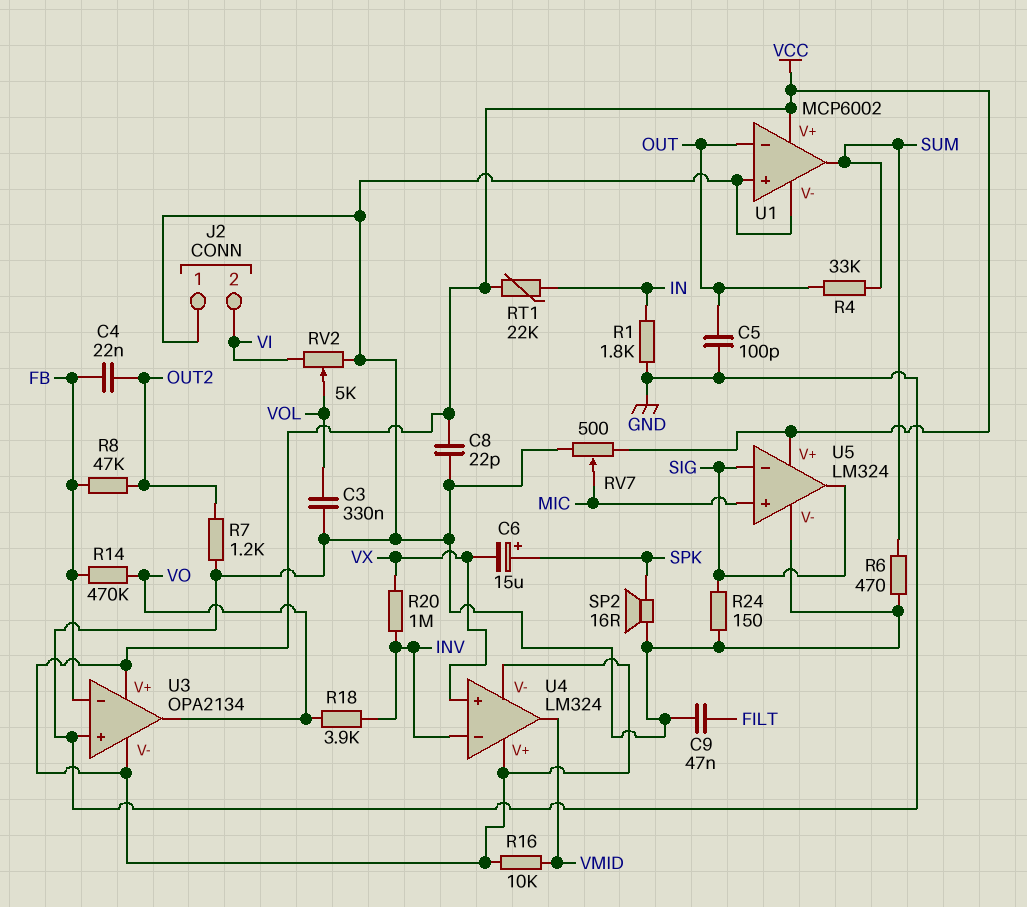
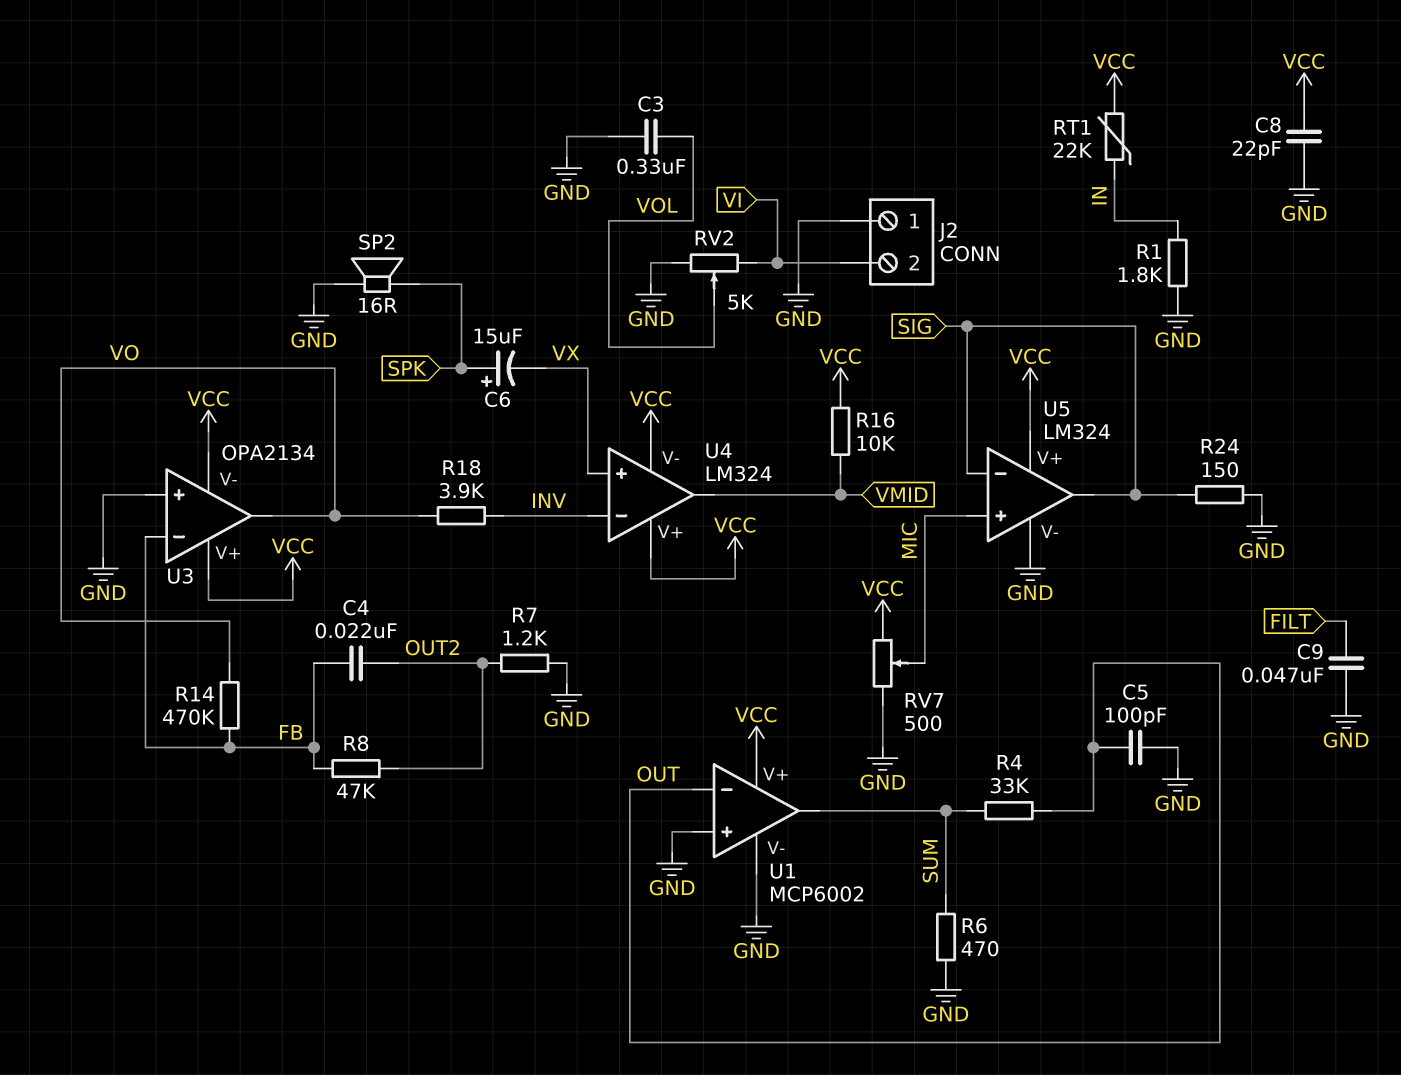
R20: 1M (INV, VX) -> none

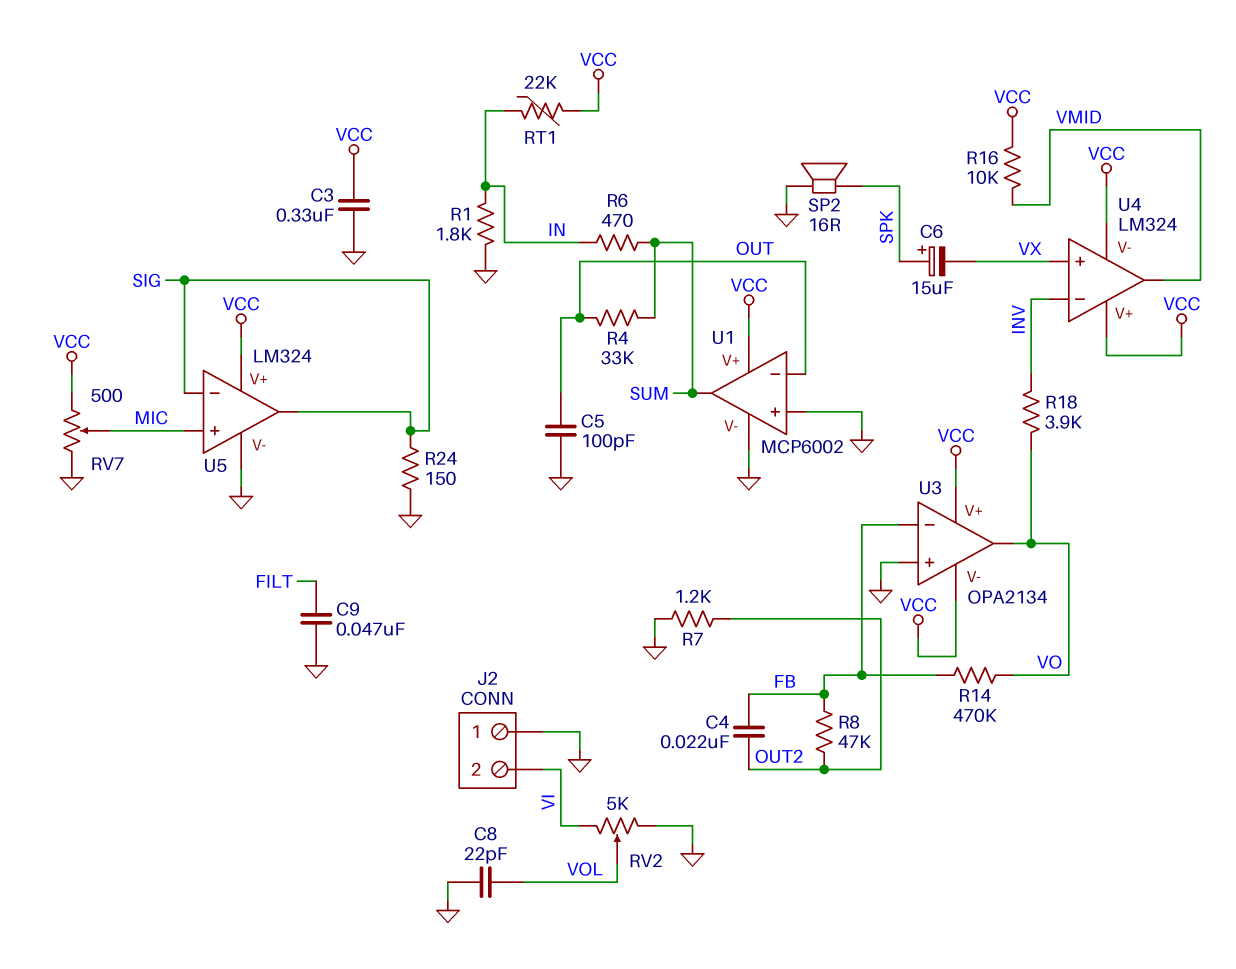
C3: 330nF (GND, VOL) -> 330nF (GND, VCC)
C8: 22pF (GND, VCC) -> 22pF (GND, VOL)
R6: 470 (GND, SUM) -> 470 (IN, SUM)

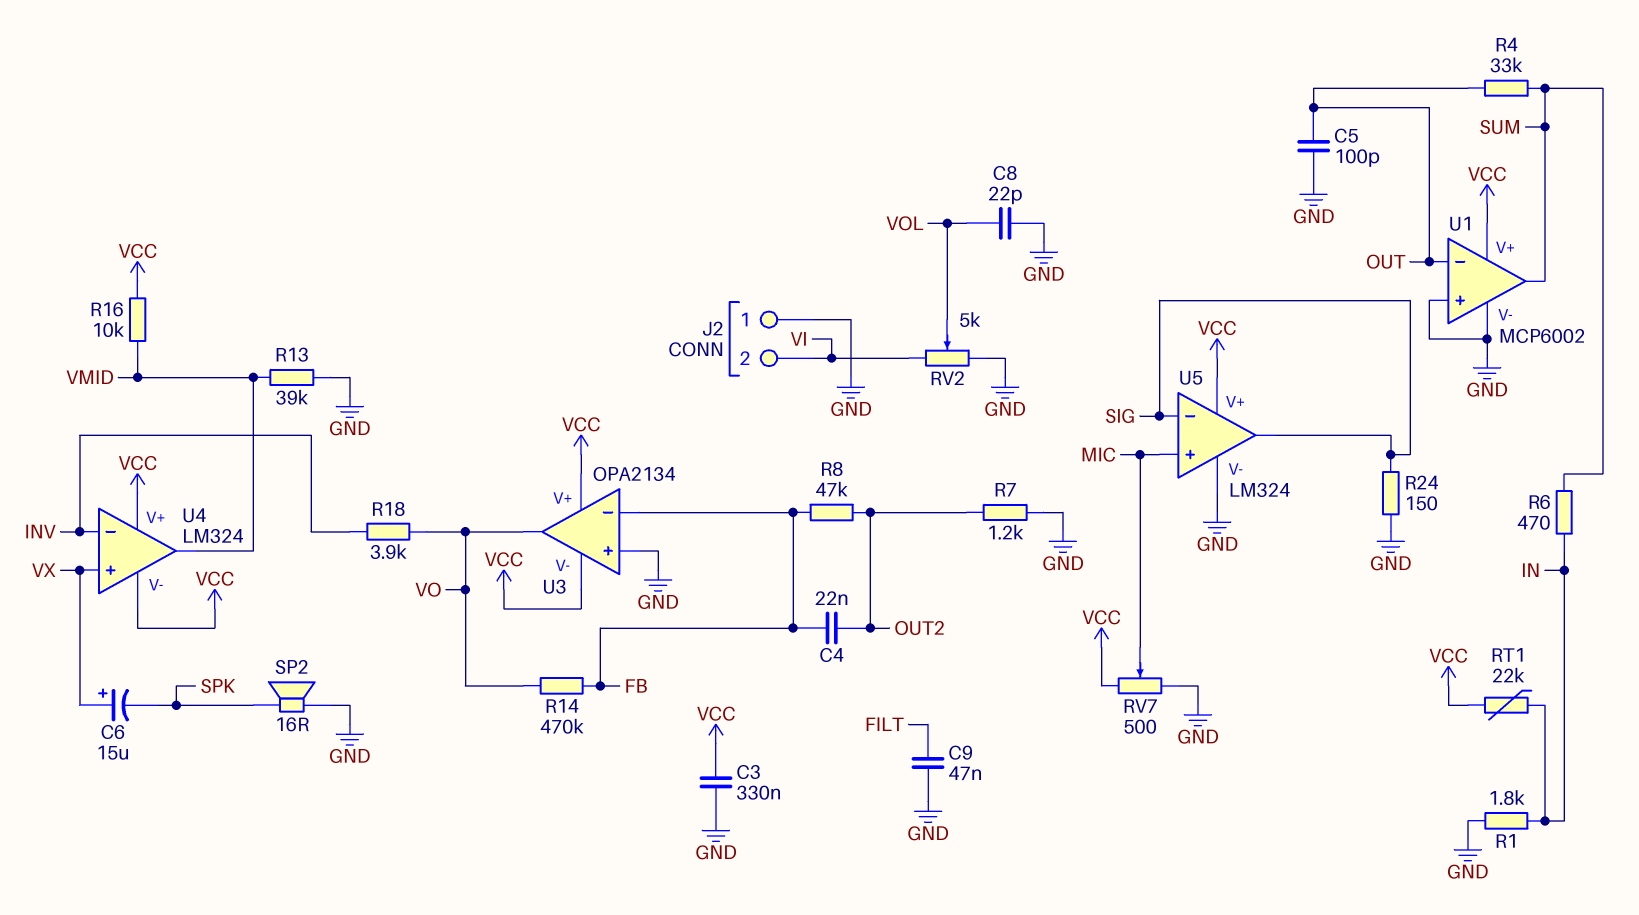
C6: 15uF (plus SPK, minus VX) -> 15uF (plus VX, minus SPK)
R13: none -> 39k (GND, VMID)

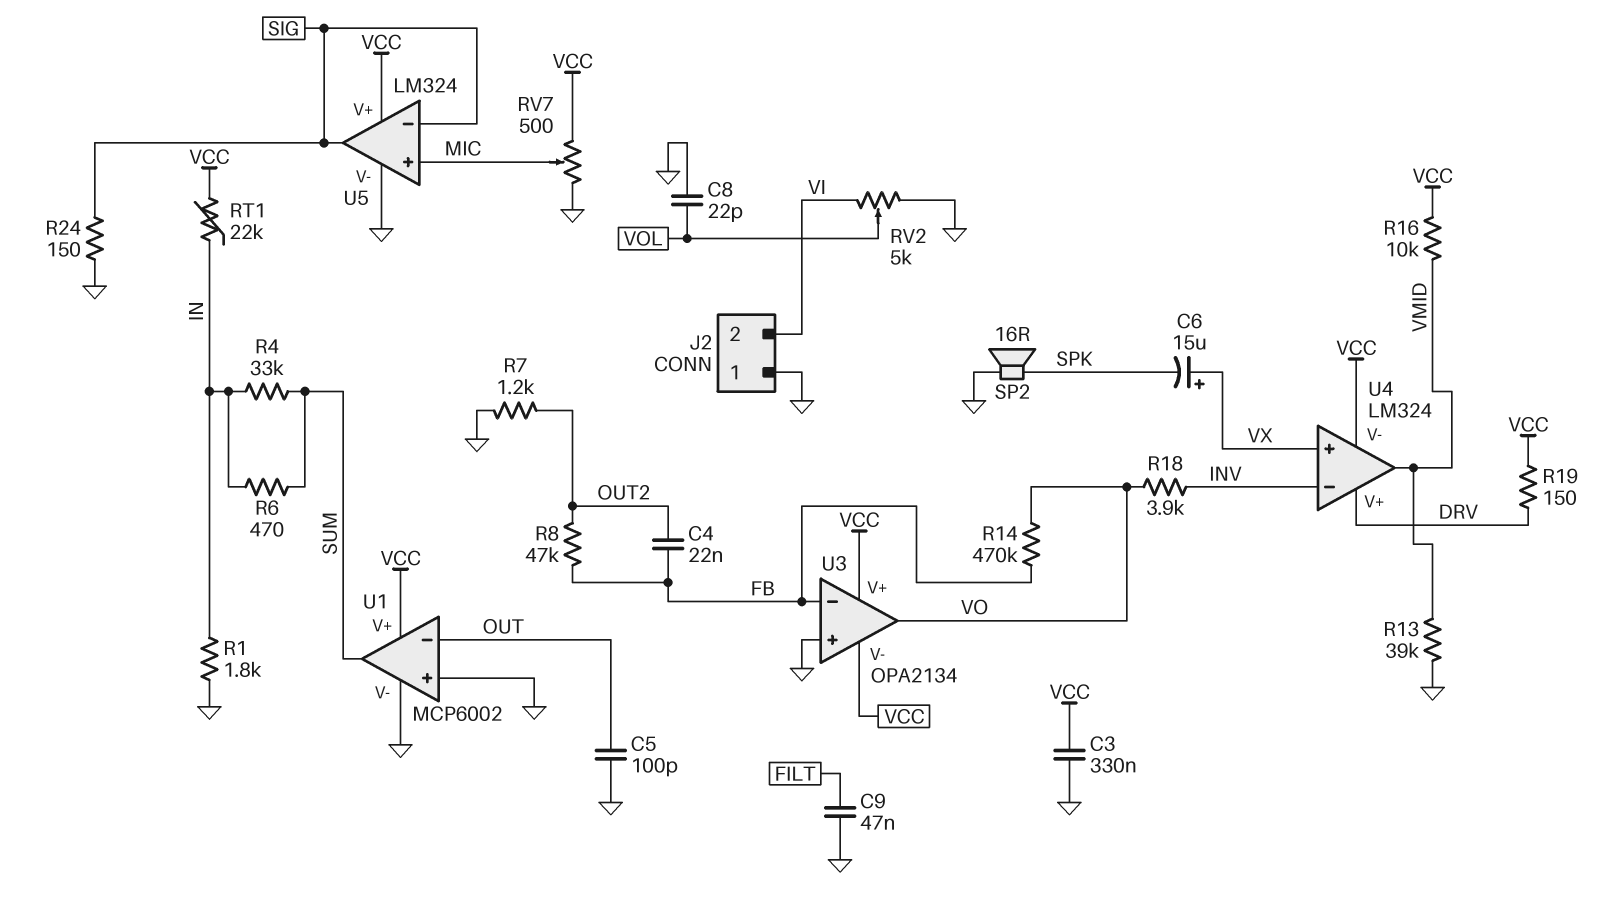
R4: 33k (OUT, SUM) -> 33k (IN, SUM)
R19: none -> 150 (DRV, VCC)
U4 pin V+: VCC -> DRV

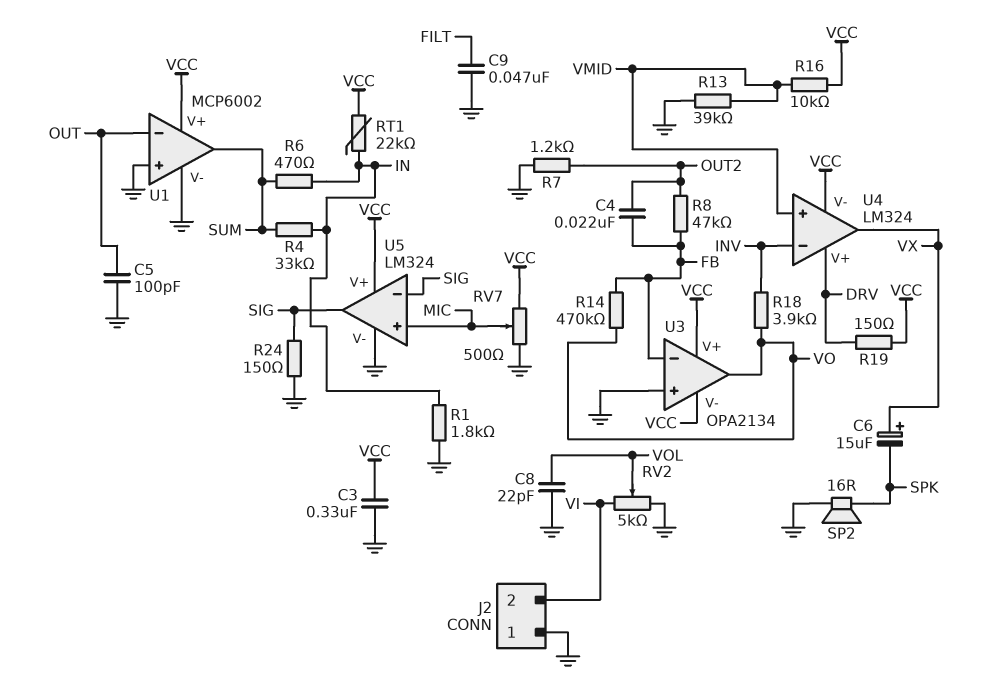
U4 pin in+: VX -> VMID
U4 pin out: VMID -> VX

